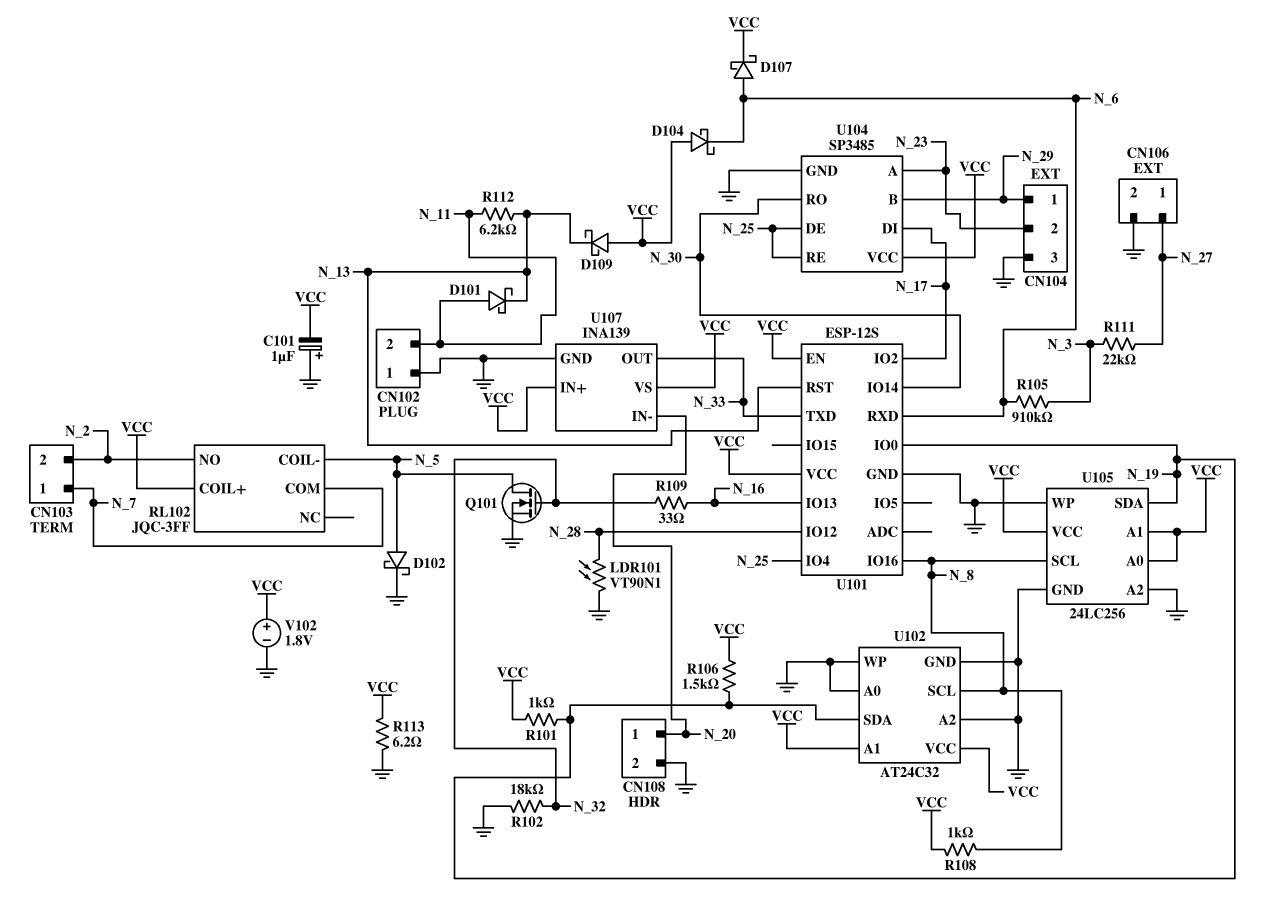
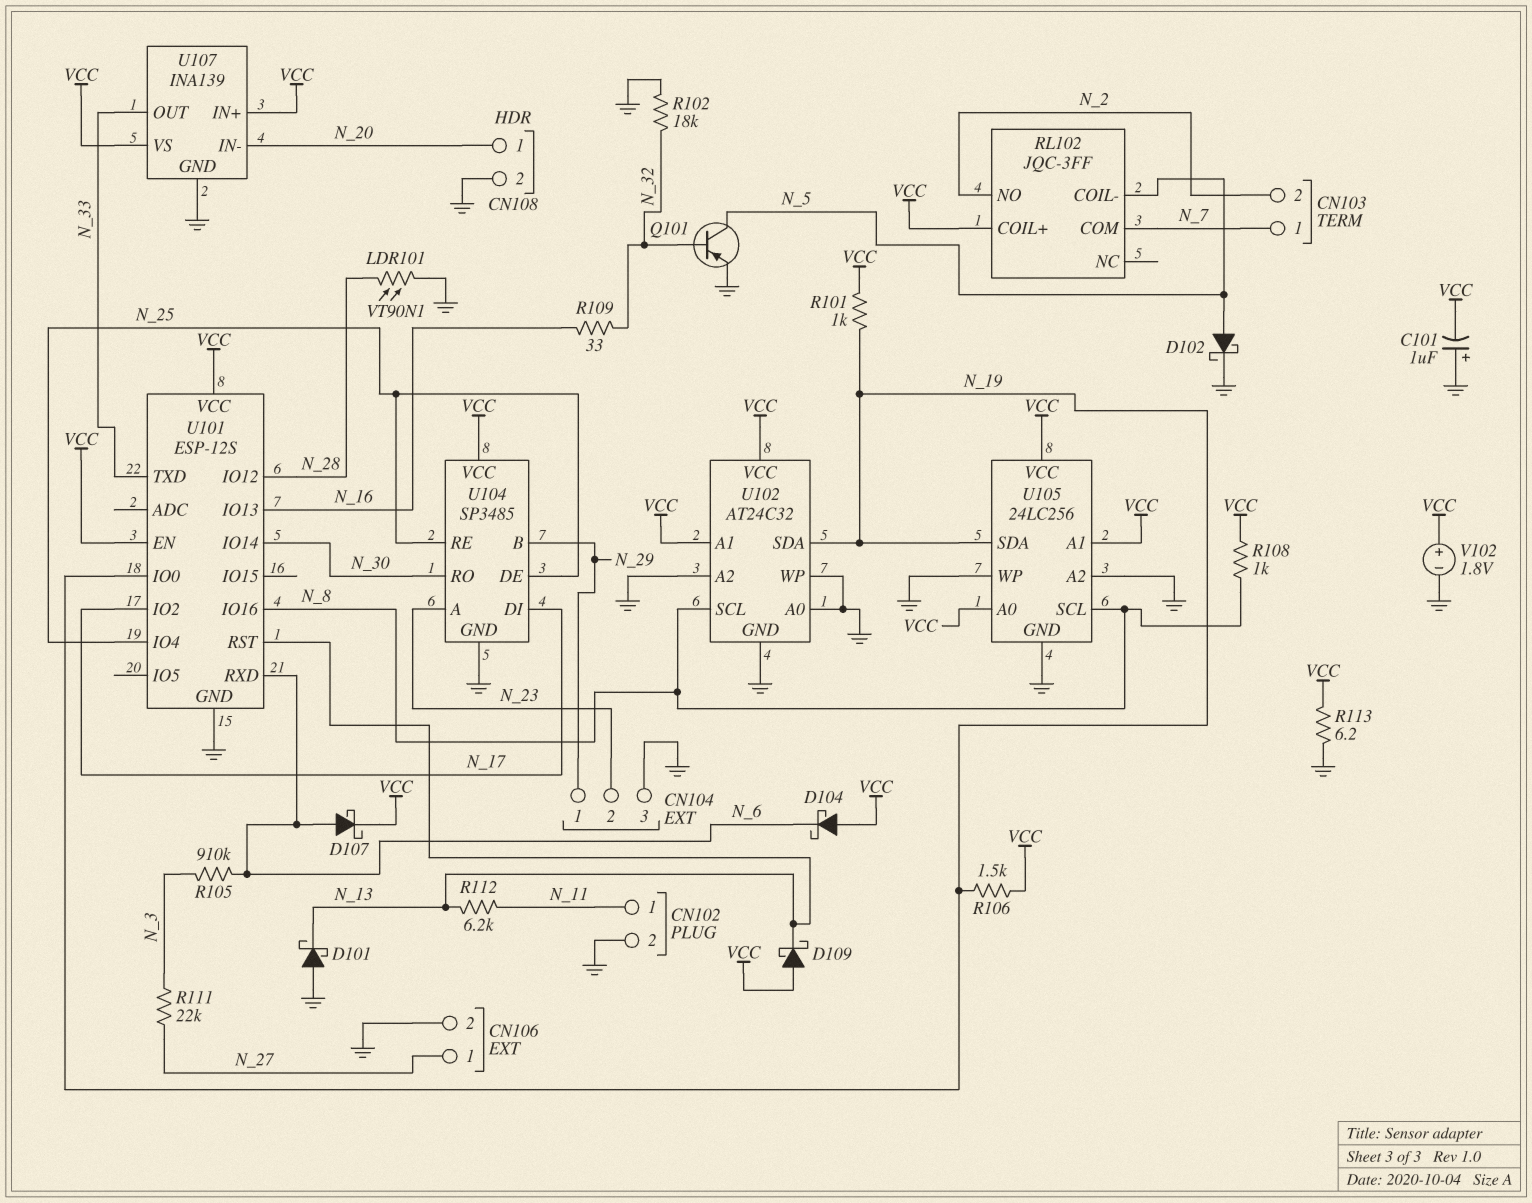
CN102 pin 1: GND -> N_11
CN102 pin 2: N_11 -> GND
D101: schottky (A N_11, K N_13) -> schottky (A GND, K N_13)
Q101: NMOS (G N_32, D N_5, S GND) -> PNP (B N_32, C N_5, E GND)

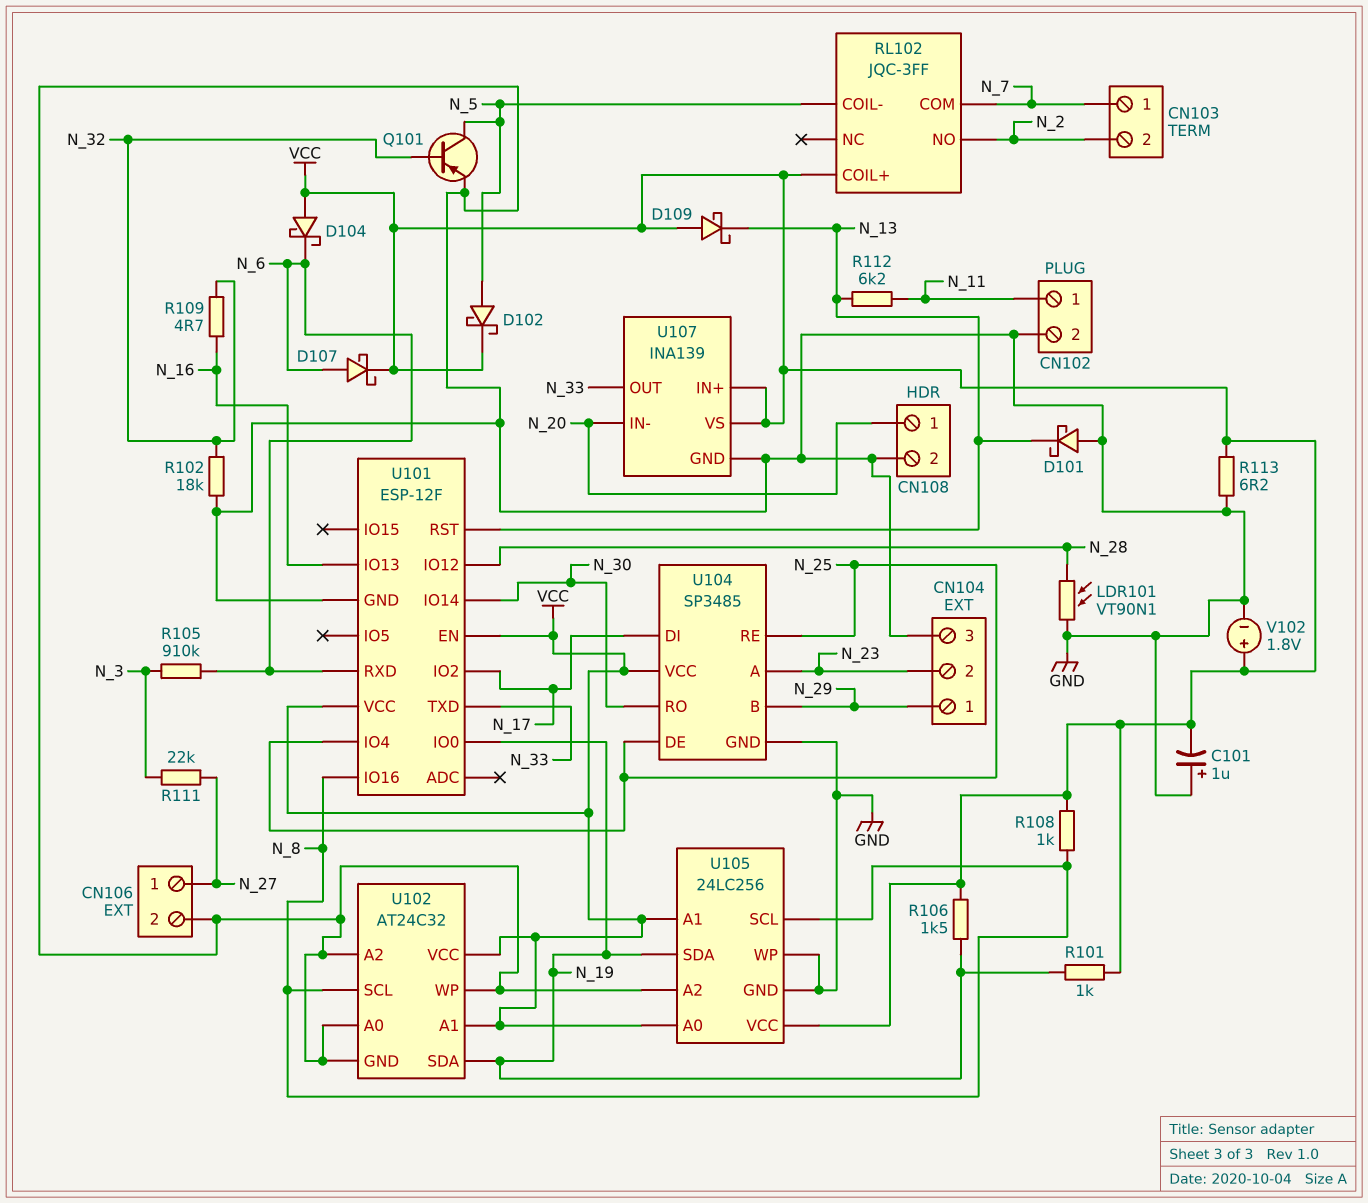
D102: schottky (A N_5, K GND) -> schottky (A N_5, K VCC)
R109: 33 (N_16, N_32) -> 4.7 (N_16, N_32)
U101: ESP-12S -> ESP-12F

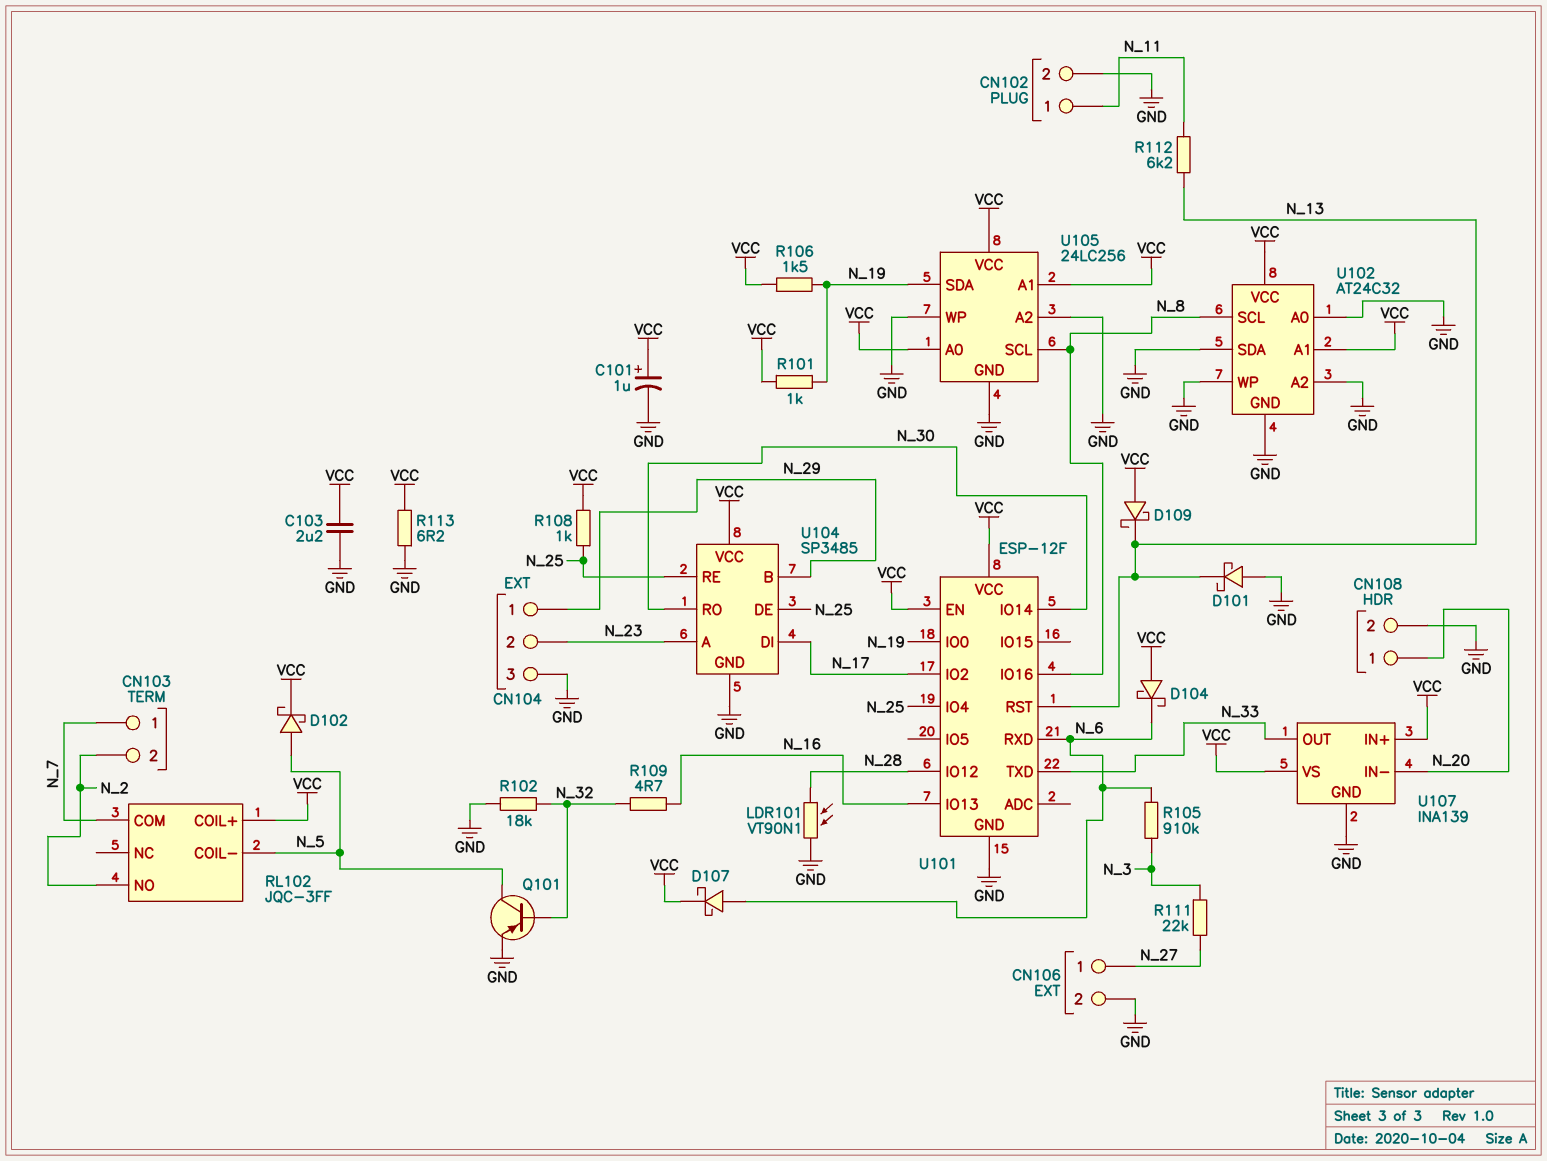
C101: 1uF (plus GND, minus VCC) -> 1uF (plus VCC, minus GND)
C103: none -> 2.2uF (GND, VCC)
R108: 1k (N_8, VCC) -> 1k (N_25, VCC)
U102 pin SDA: N_19 -> GND
V102: 1.8V (plus VCC, minus GND) -> none

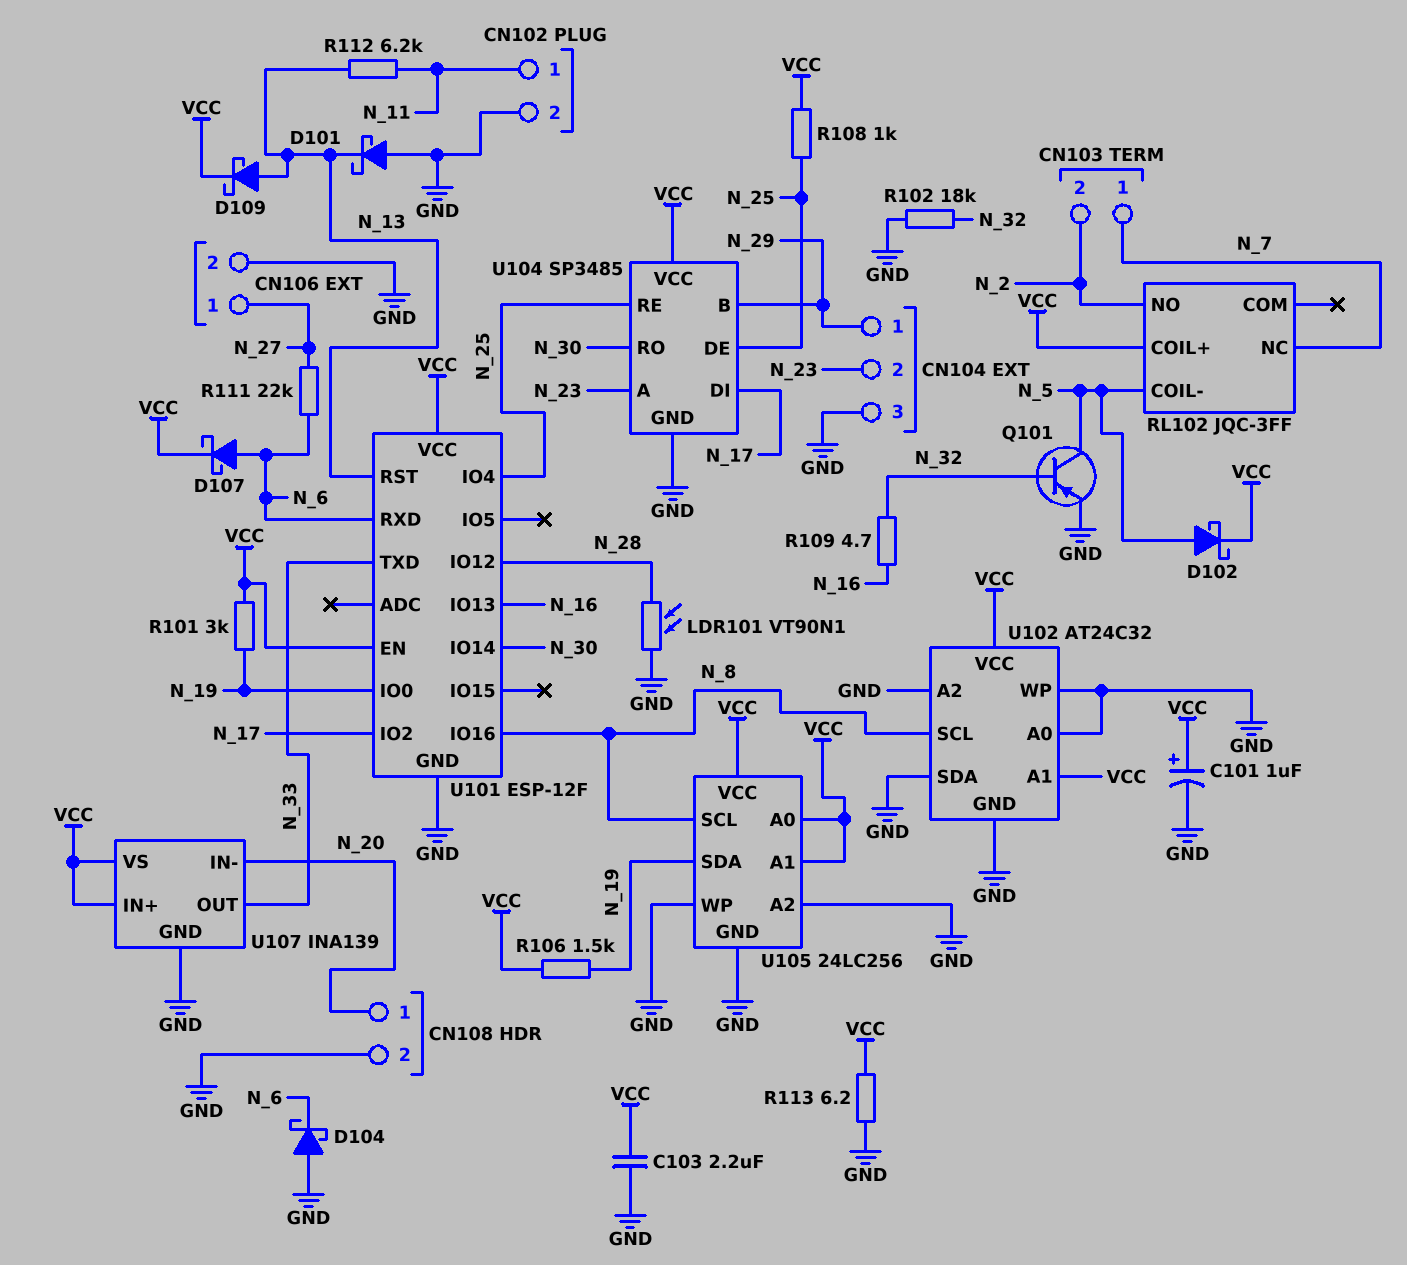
D104: schottky (A VCC, K N_6) -> schottky (A GND, K N_6)
D109: schottky (A VCC, K N_13) -> schottky (A N_13, K VCC)
R101: 1k (N_19, VCC) -> 3k (N_19, VCC)
R105: 910k (N_3, N_6) -> none
R111: 22k (N_3, N_27) -> 22k (N_6, N_27)
RL102 pin COM: N_7 -> none
RL102 pin NC: none -> N_7

